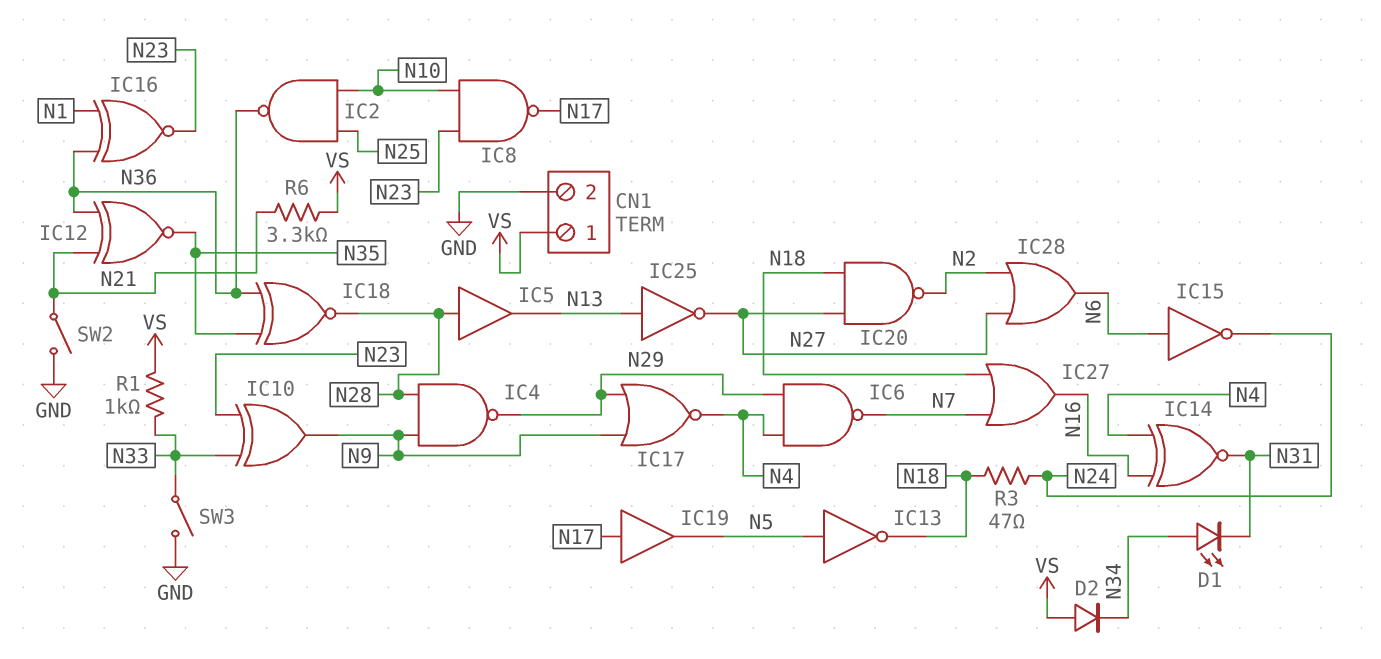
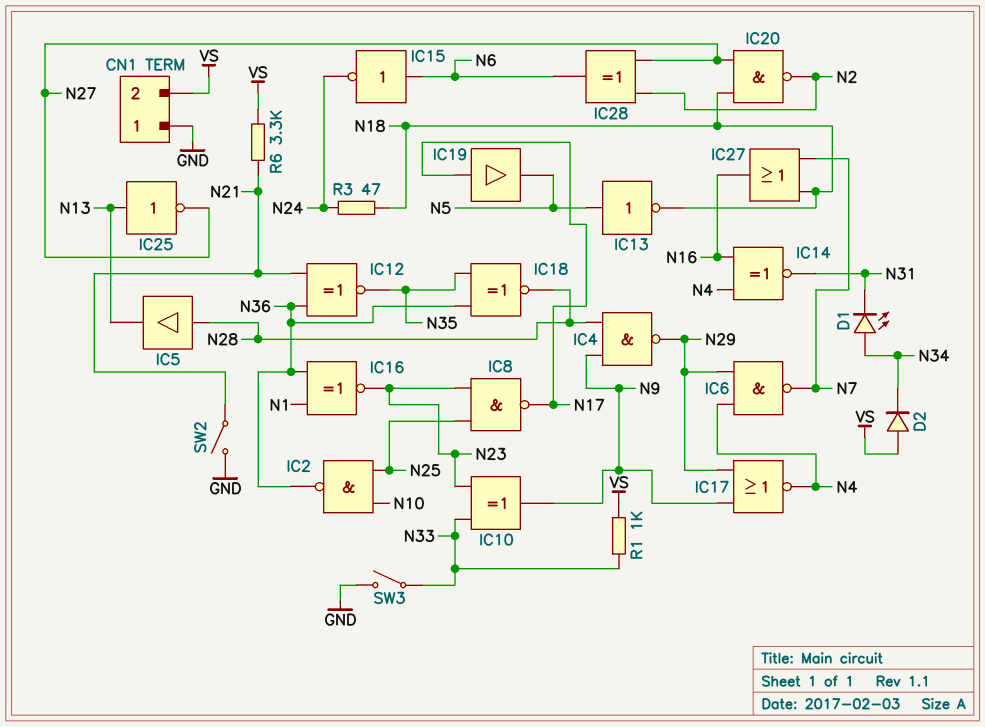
CN1 pin 1: VS -> GND
CN1 pin 2: GND -> VS
IC8: NAND (in N10, in N23, out N17) -> NAND (in N23, in N25, out N17)
IC28: OR (in N2, in N27, out N6) -> XOR (in N2, in N27, out N6)

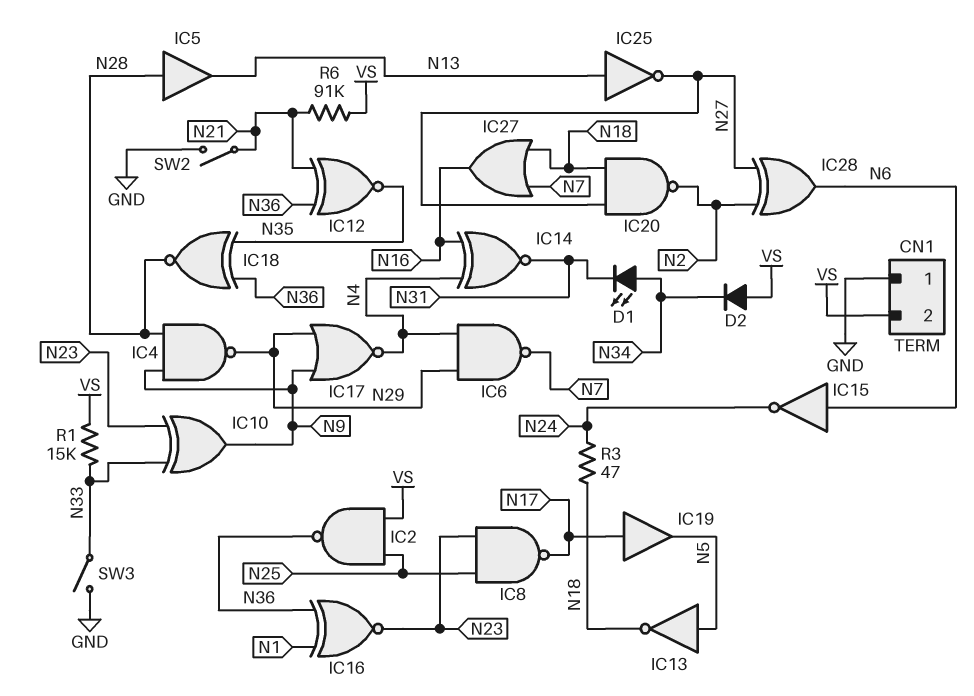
IC2: NAND (in N10, in N25, out N36) -> NAND (in N25, in VS, out N36)
R1: 1k (N33, VS) -> 15k (N33, VS)
R6: 3.3k (N21, VS) -> 91k (N21, VS)

